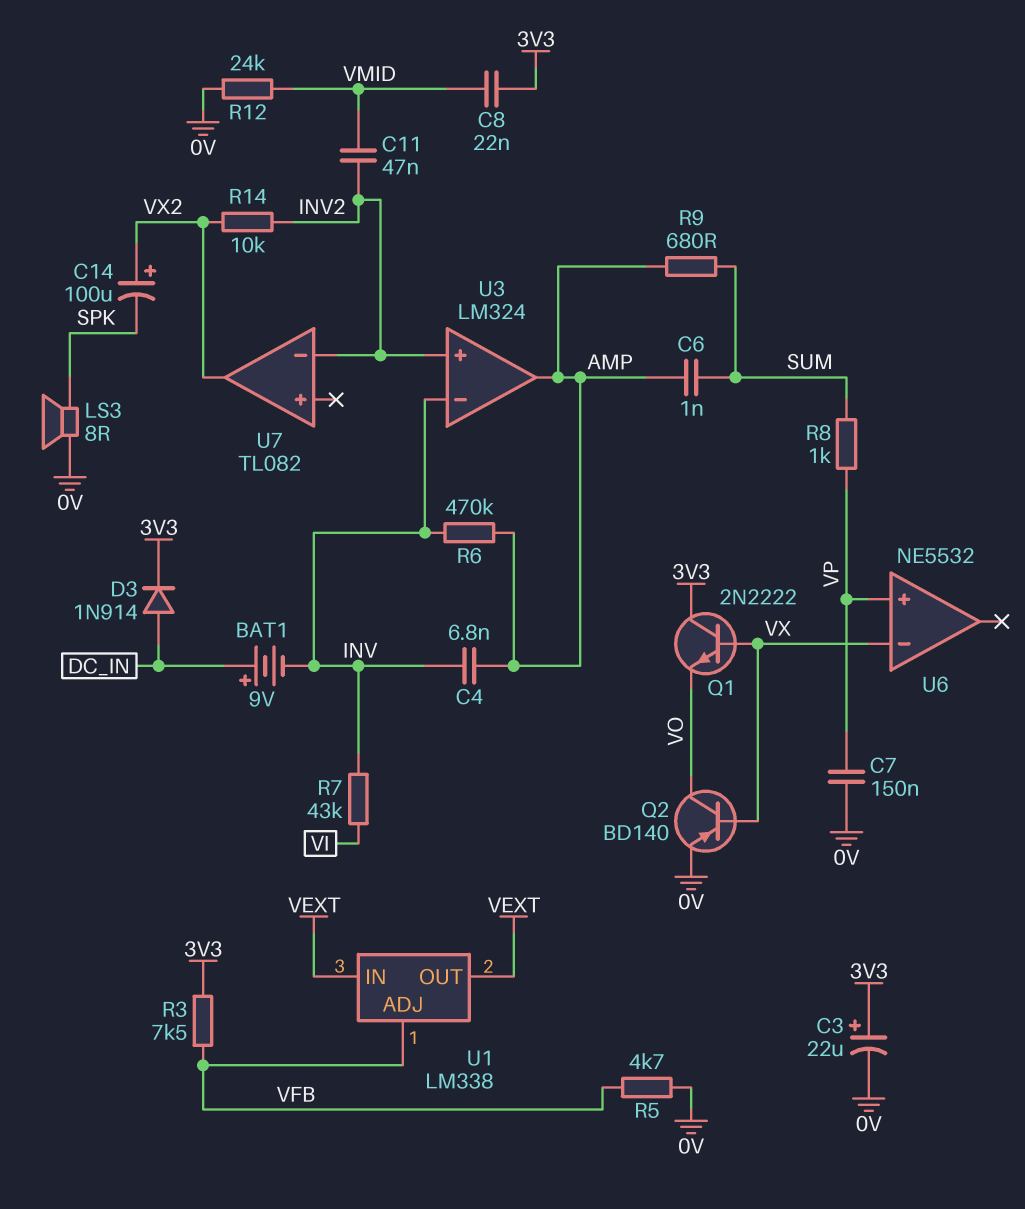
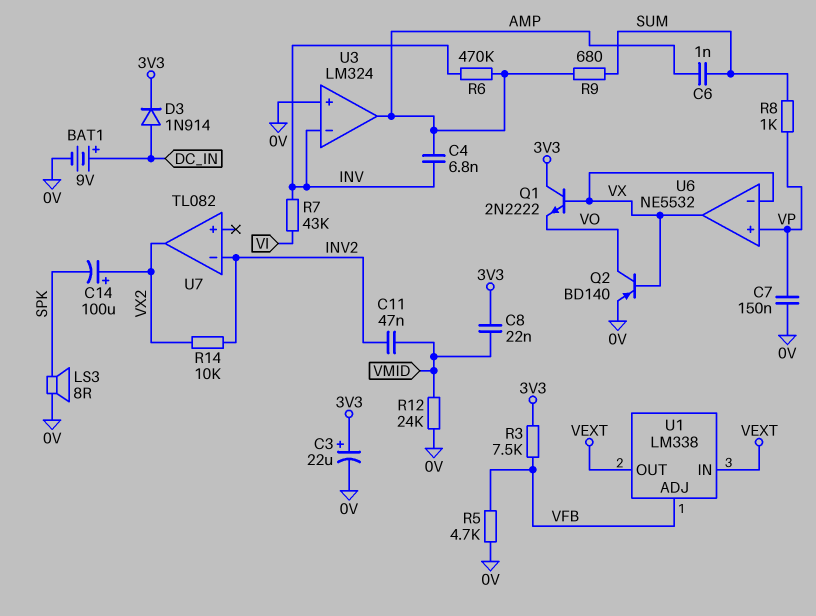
BAT1: 9V (plus DC_IN, minus INV) -> 9V (plus DC_IN, minus 0V)
U3 pin in+: INV2 -> 0V
U6 pin out: none -> VX

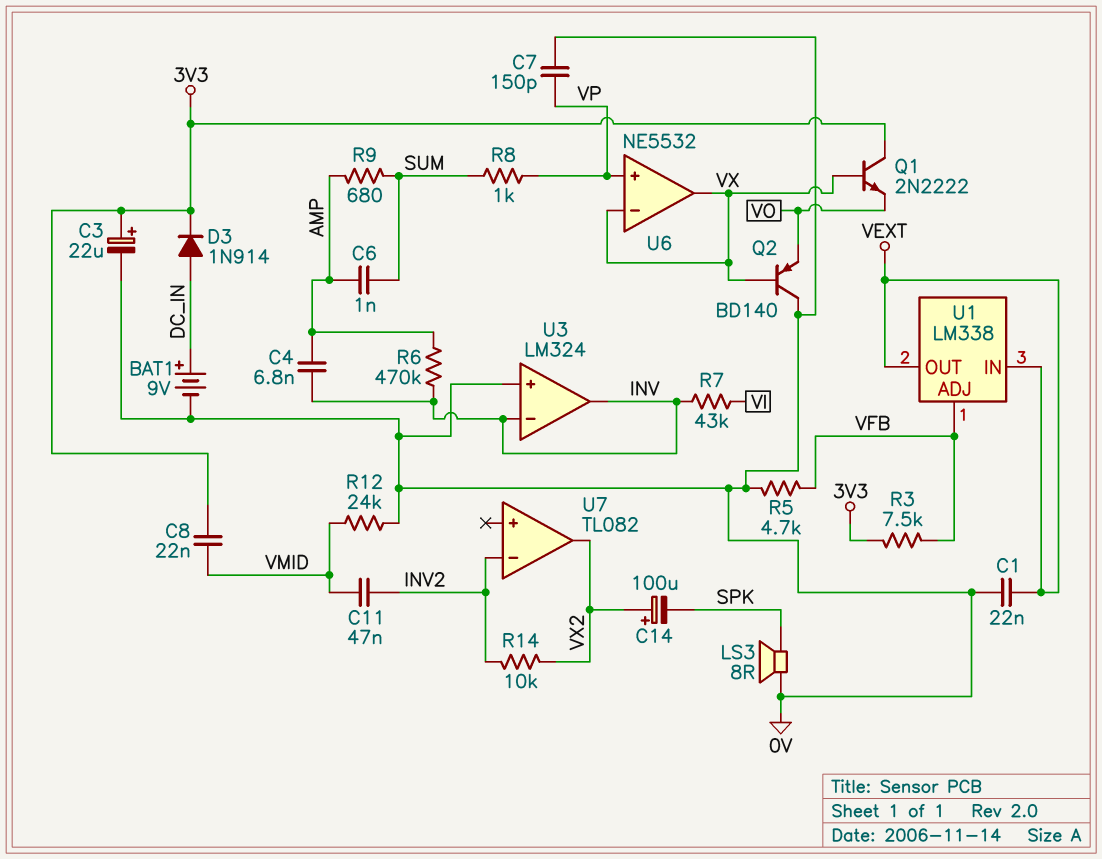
C1: none -> 22nF (0V, VEXT)
C7: 150nF (0V, VP) -> 150pF (0V, VP)
Q2: PNP BD140 (B VX, C VO, E 0V) -> PNP BD140 (B VX, C 0V, E VO)
U3 pin out: AMP -> INV

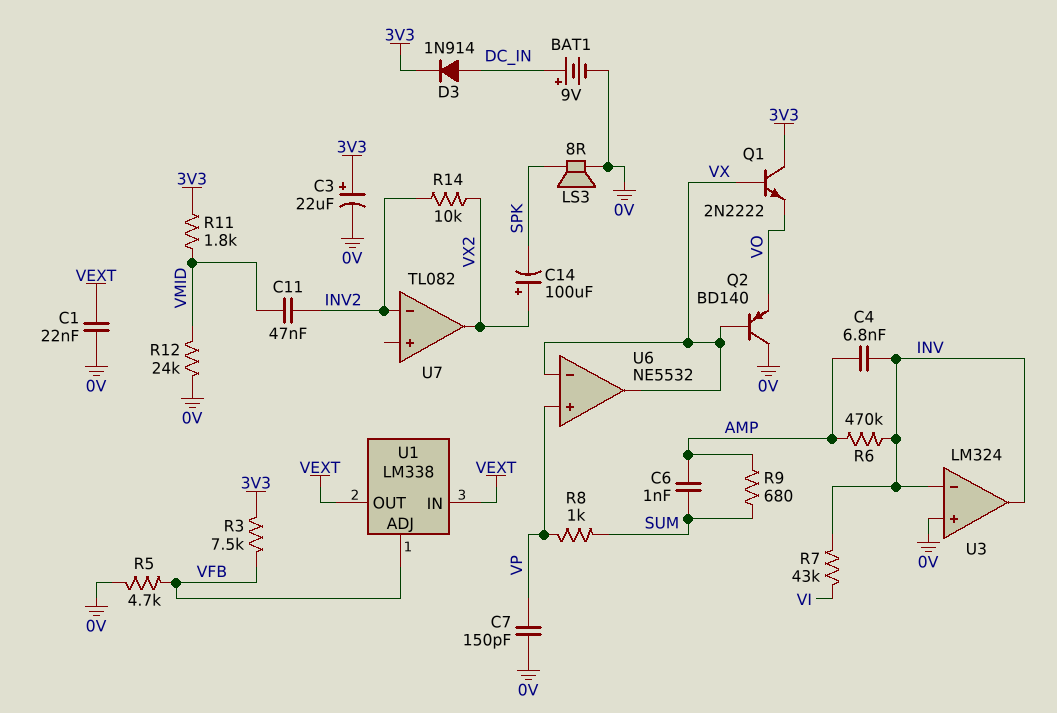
C8: 22nF (3V3, VMID) -> none
R11: none -> 1.8k (3V3, VMID)

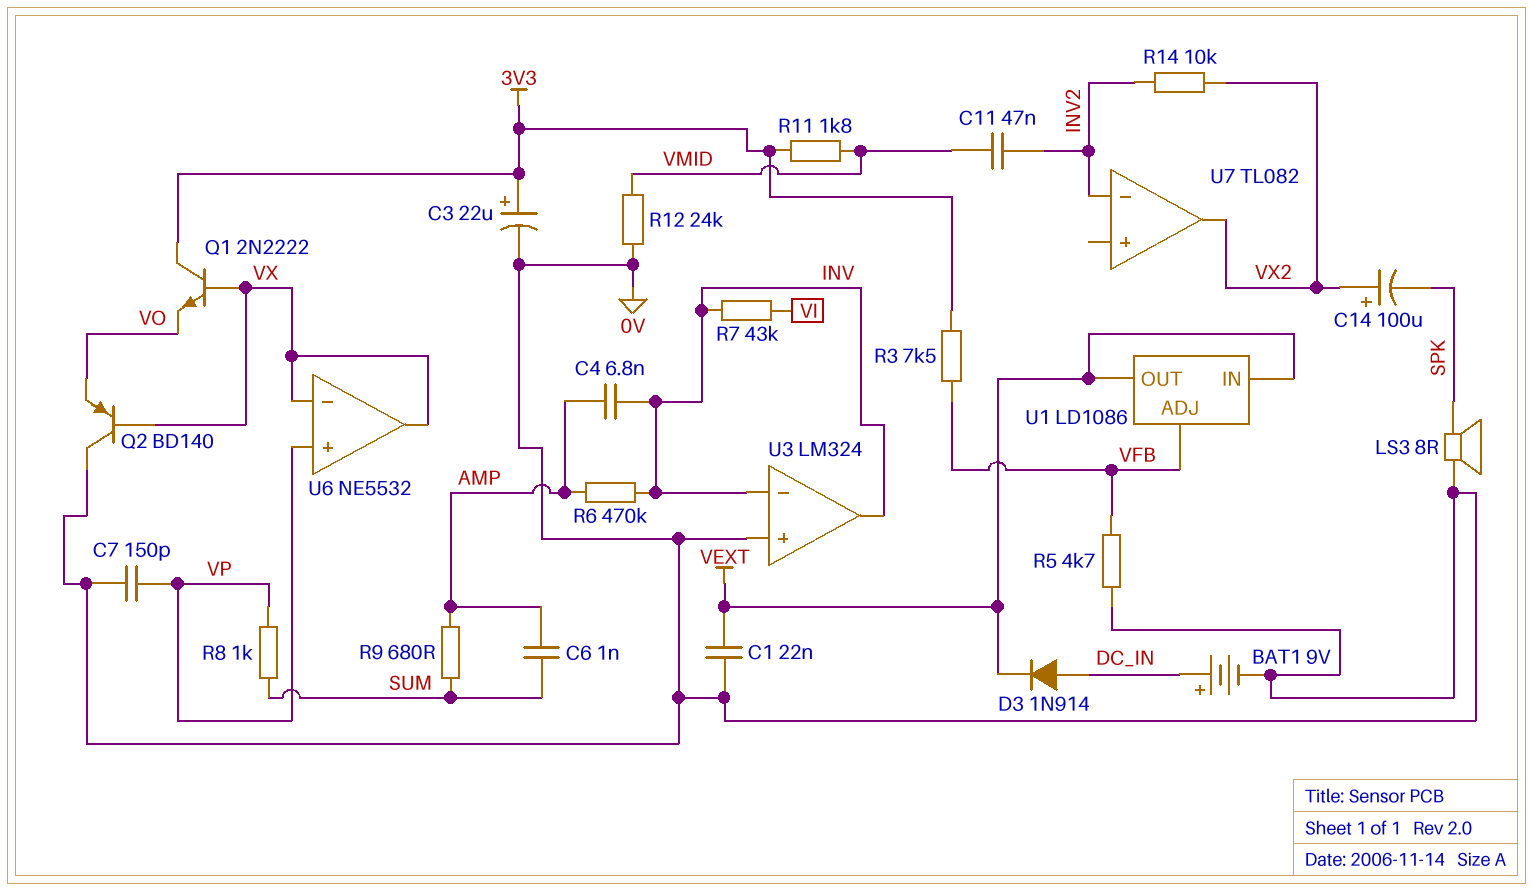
D3: diode 1N914 (A DC_IN, K 3V3) -> diode 1N914 (A DC_IN, K VEXT)
U1: LM338 -> LD1086

